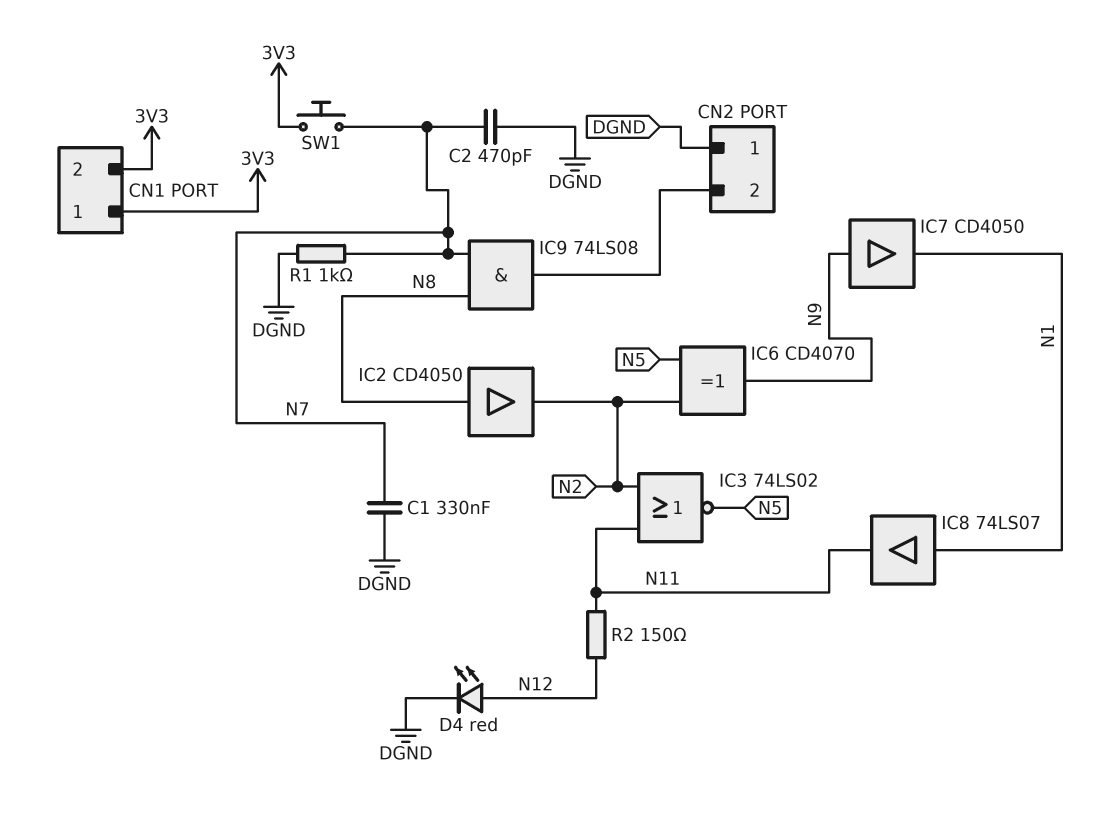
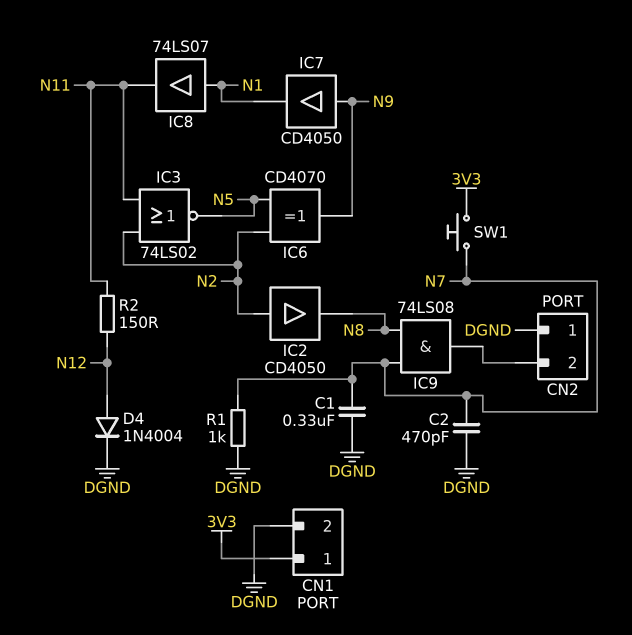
CN1 pin 2: 3V3 -> DGND
D4: LED red (A N12, K DGND) -> diode 1N4004 (A N12, K DGND)
IC2: buffer CD4050 (in N8, out N2) -> buffer CD4050 (in N2, out N8)

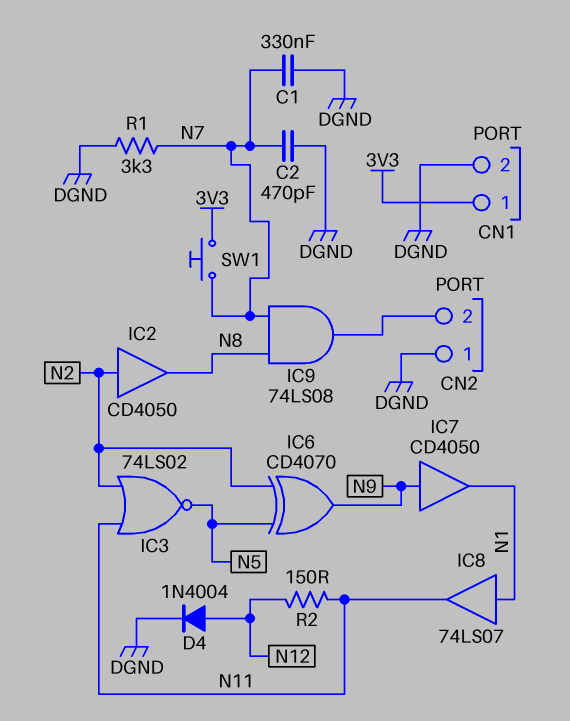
R1: 1k (DGND, N7) -> 3.3k (DGND, N7)

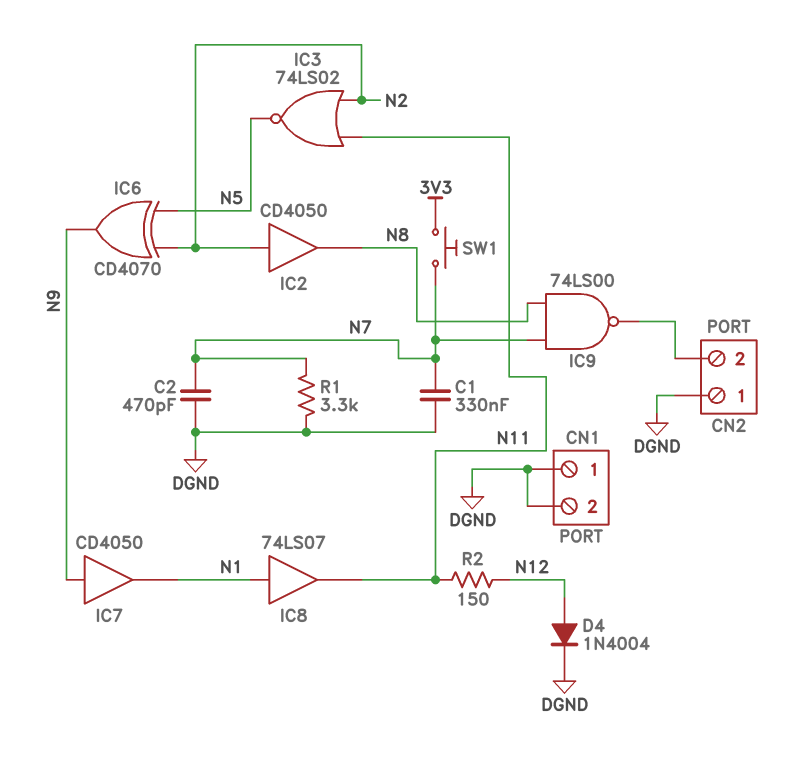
CN1 pin 1: 3V3 -> DGND
IC9: AND 74LS08 (in N7, in N8, out CN2/2) -> NAND 74LS00 (in N7, in N8, out CN2/2)

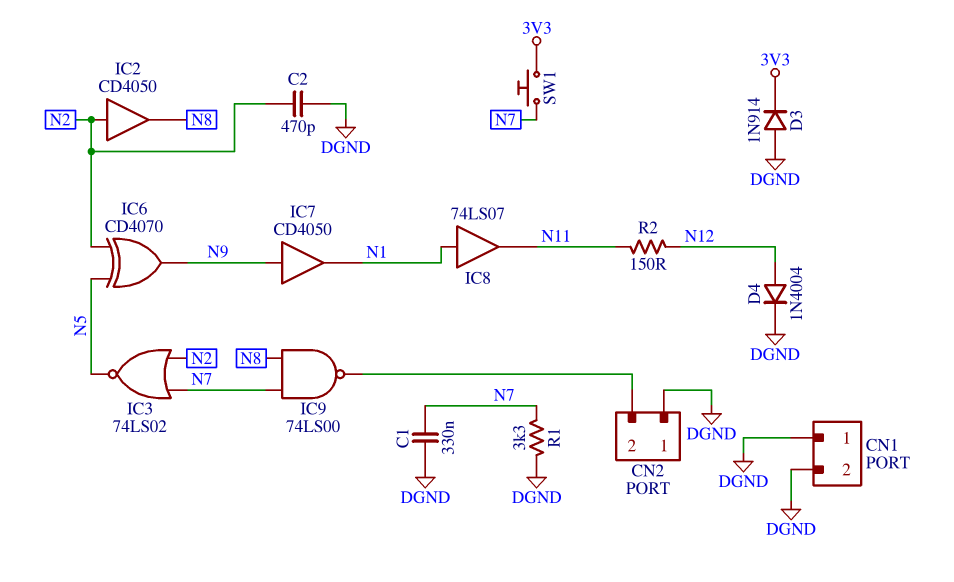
C2: 470pF (DGND, N7) -> 470pF (DGND, N2)
D3: none -> diode 1N914 (A DGND, K 3V3)
IC3: NOR 74LS02 (in N2, in N11, out N5) -> NOR 74LS02 (in N2, in N7, out N5)

